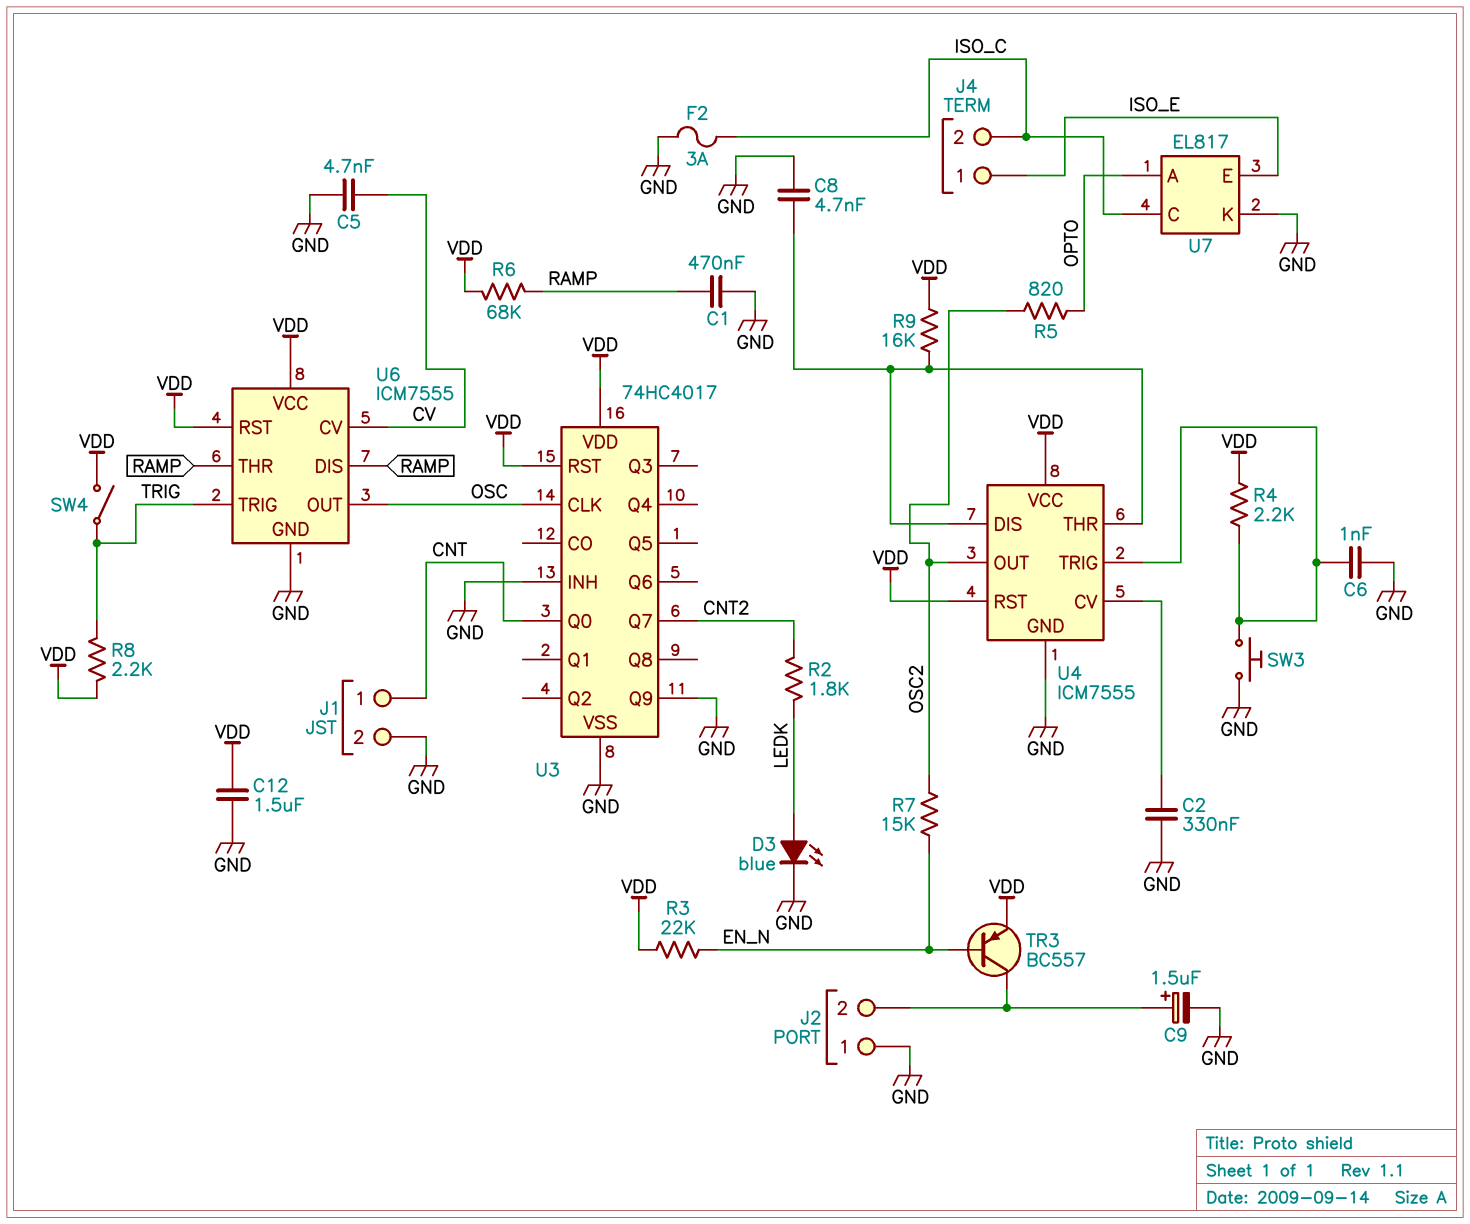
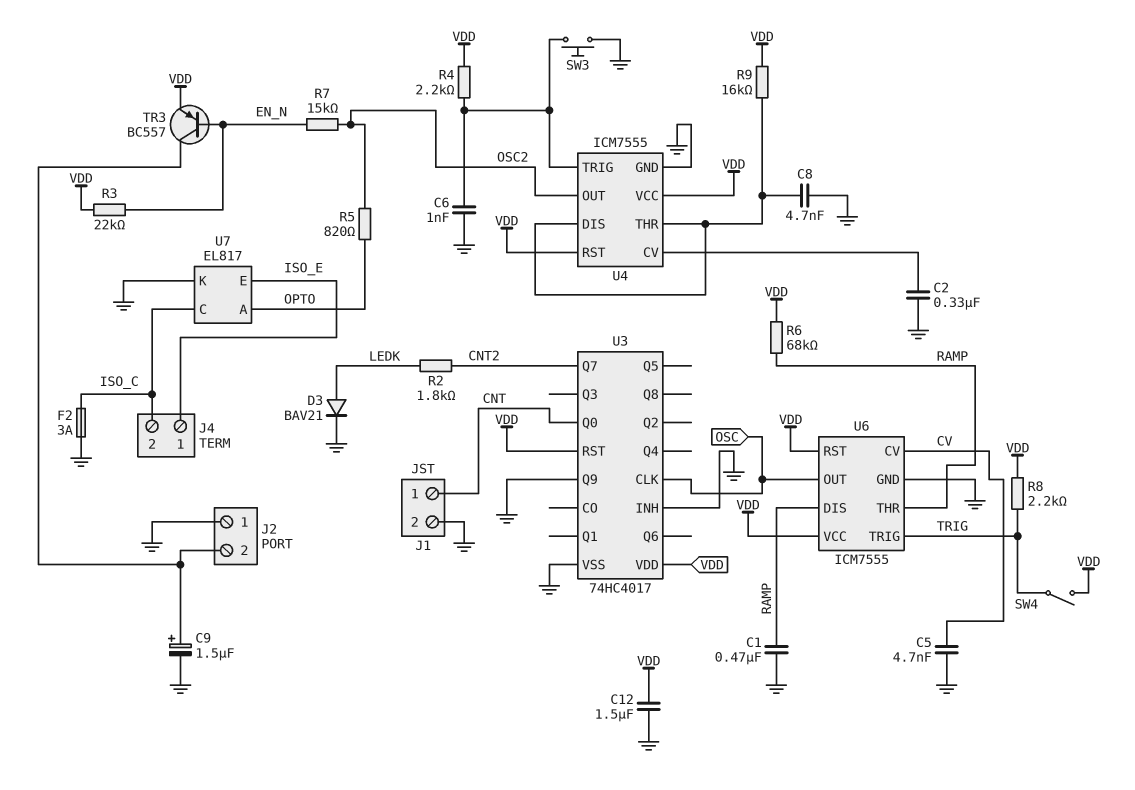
D3: LED blue (A LEDK, K GND) -> diode BAV21 (A LEDK, K GND)

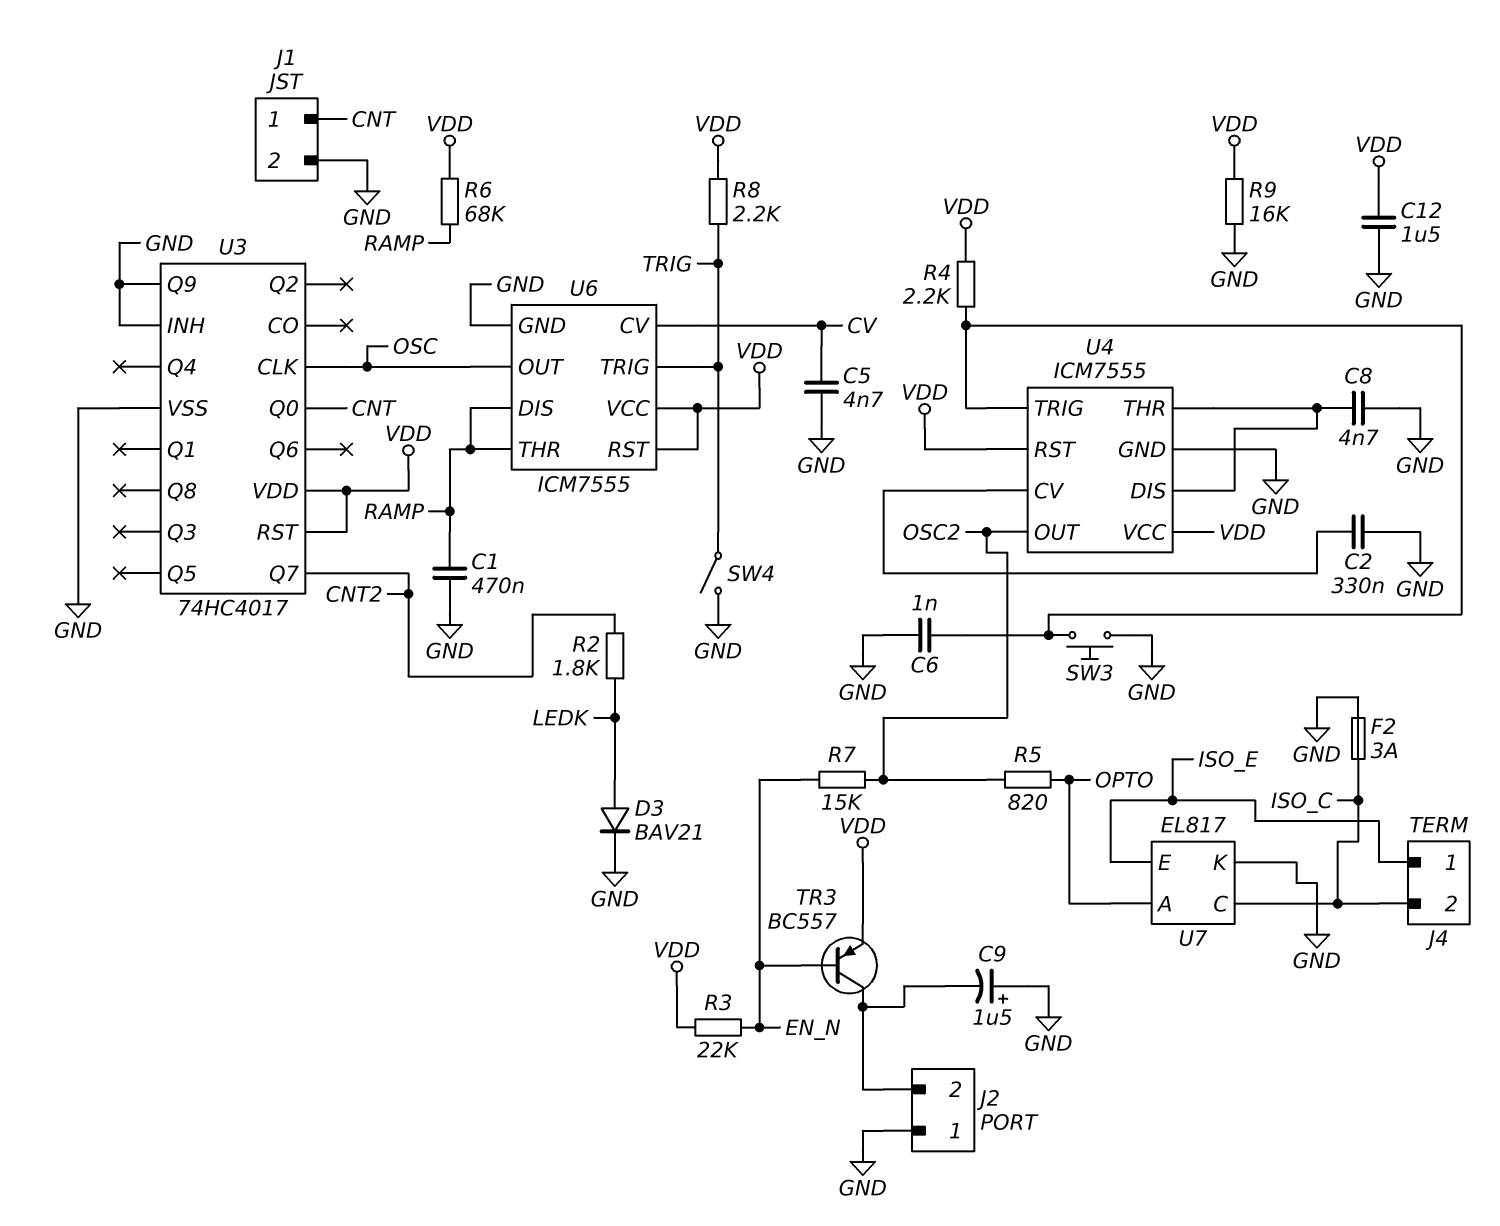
C9: 1.5uF (plus J2/2, minus GND) -> 1.5uF (plus GND, minus J2/2)
R9: 16k (U4/DIS, VDD) -> 16k (GND, VDD)
SW4: switch (TRIG, VDD) -> switch (GND, TRIG)

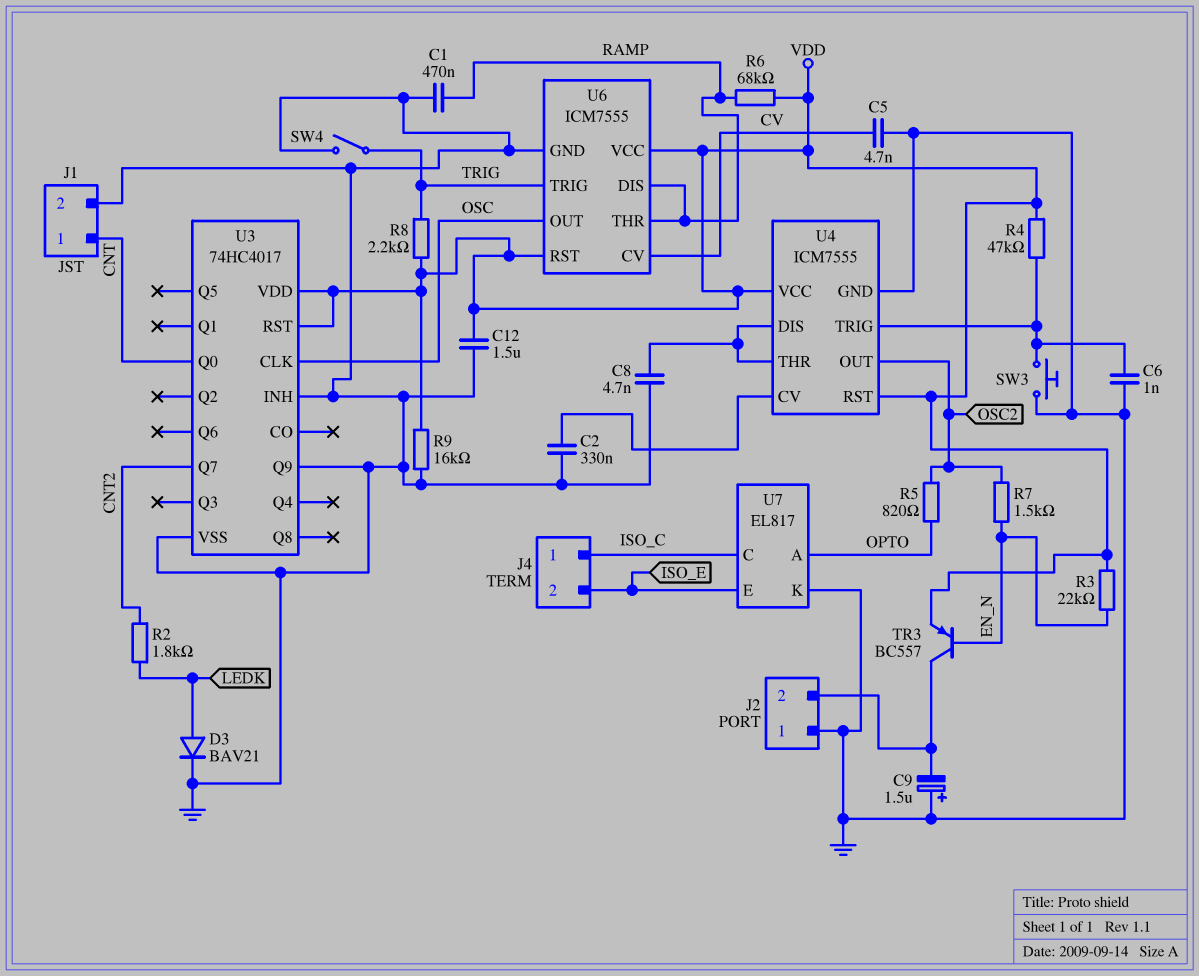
F2: 3A (GND, ISO_C) -> none
J4 pin 1: ISO_E -> ISO_C
J4 pin 2: ISO_C -> ISO_E
R4: 2.2k (U4/TRIG, VDD) -> 47k (U4/TRIG, VDD)
R7: 15k (EN_N, OSC2) -> 1.5k (EN_N, OSC2)

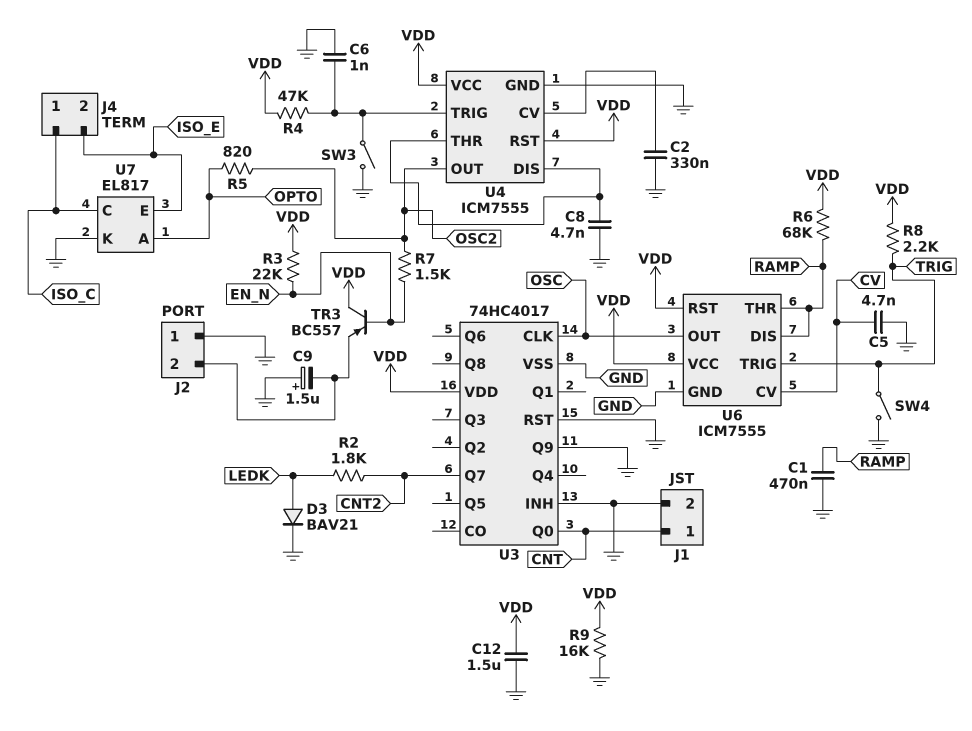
SW3: button (GND, U4/TRIG) -> switch (GND, U4/TRIG)
TR3: PNP BC557 (B EN_N, C J2/2, E VDD) -> PNP BC557 (B EN_N, C VDD, E J2/2)
U3 pin RST: VDD -> GND

